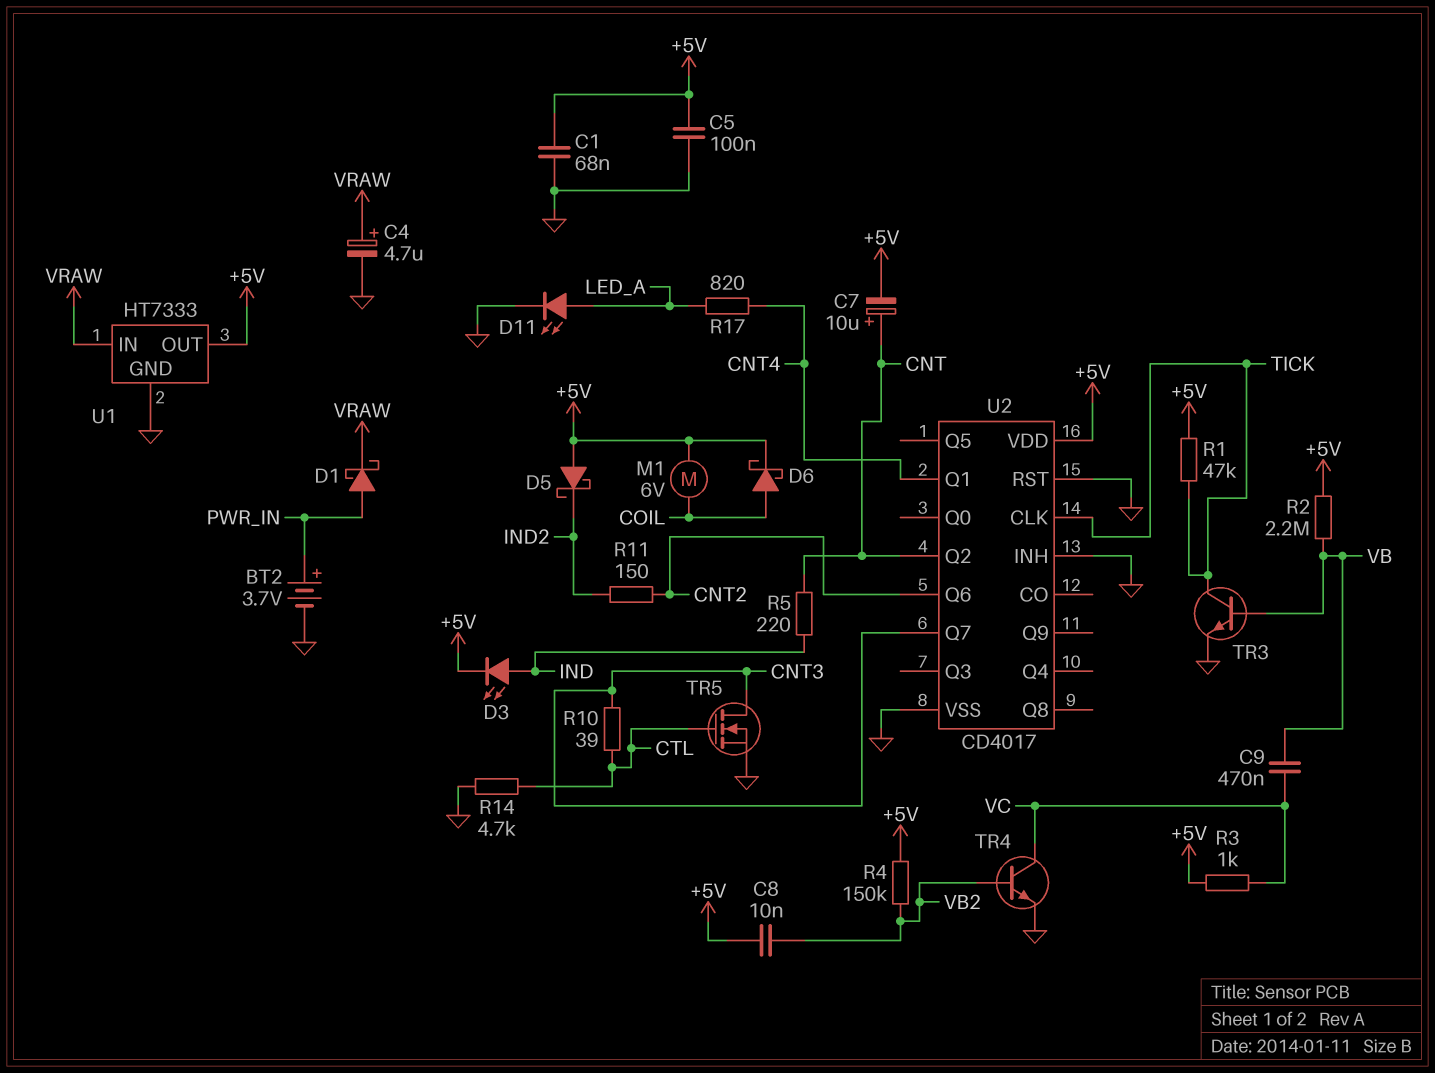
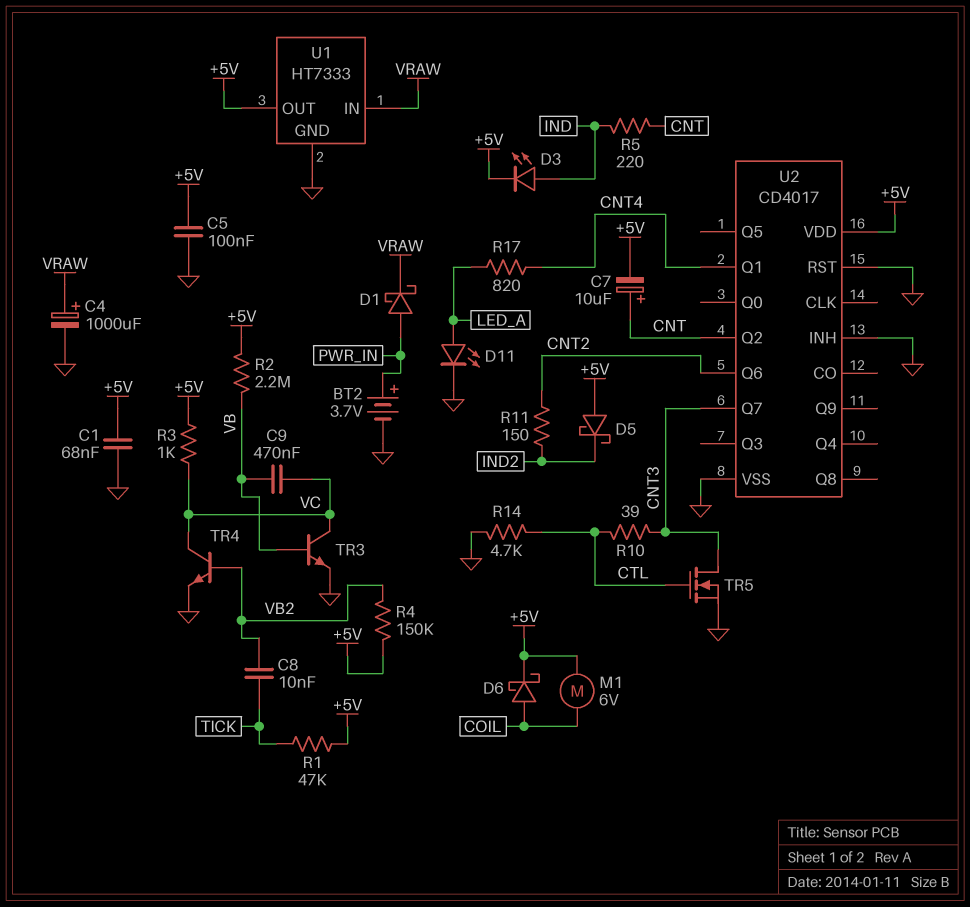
C4: 4.7uF (plus VRAW, minus GND) -> 1000uF (plus VRAW, minus GND)
C8: 10nF (+5V, VB2) -> 10nF (TICK, VB2)
TR3: NPN (B VB, C TICK, E GND) -> NPN (B VB, C VC, E GND)
U2 pin CLK: TICK -> none

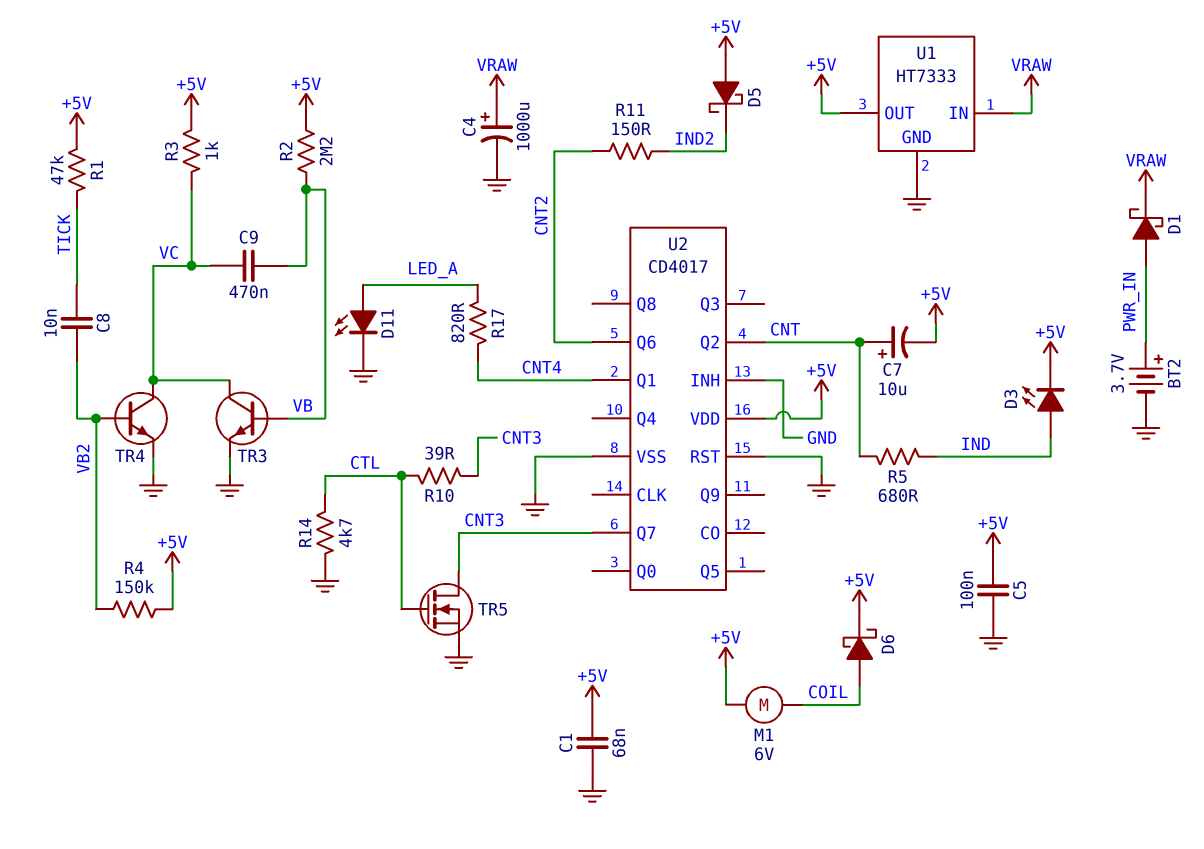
R5: 220 (CNT, IND) -> 680 (CNT, IND)

